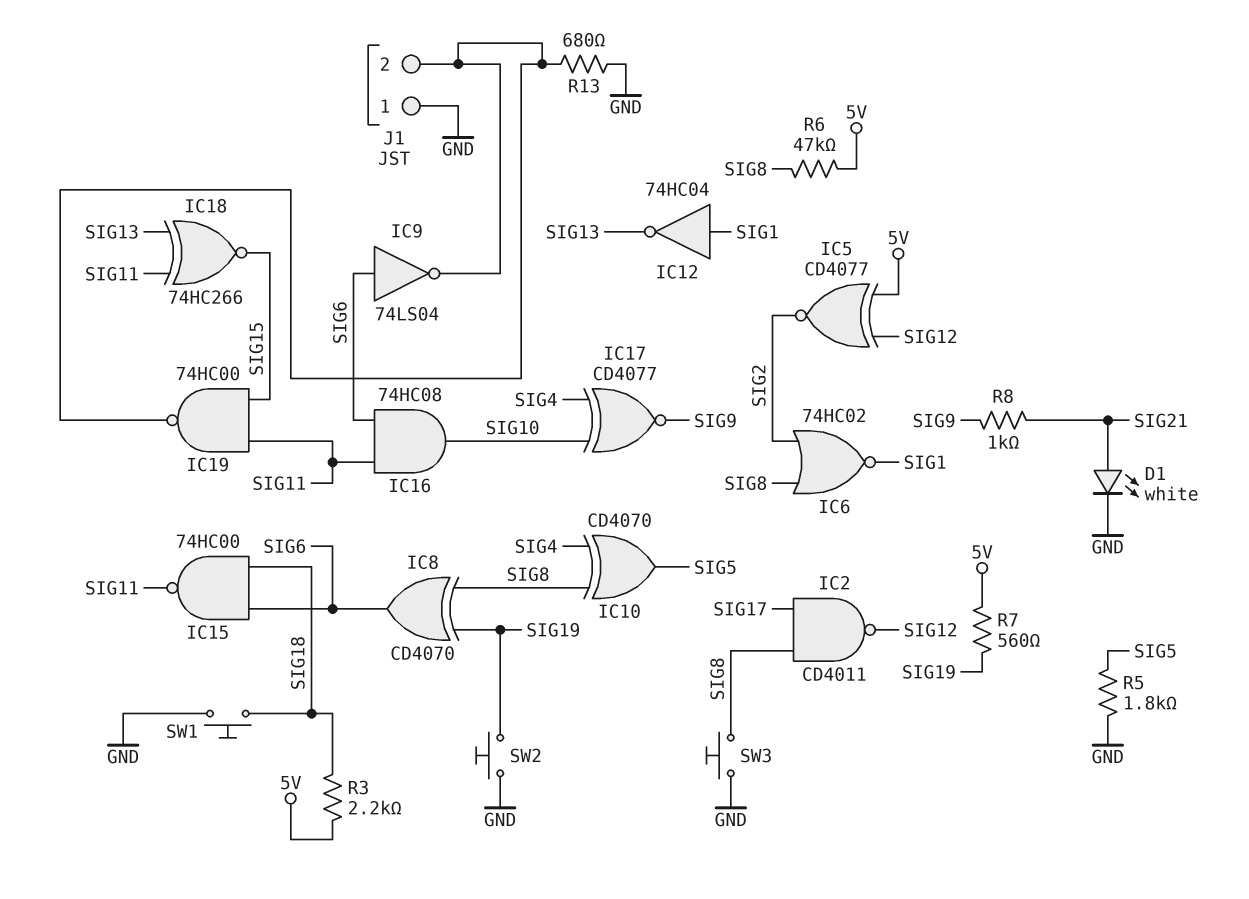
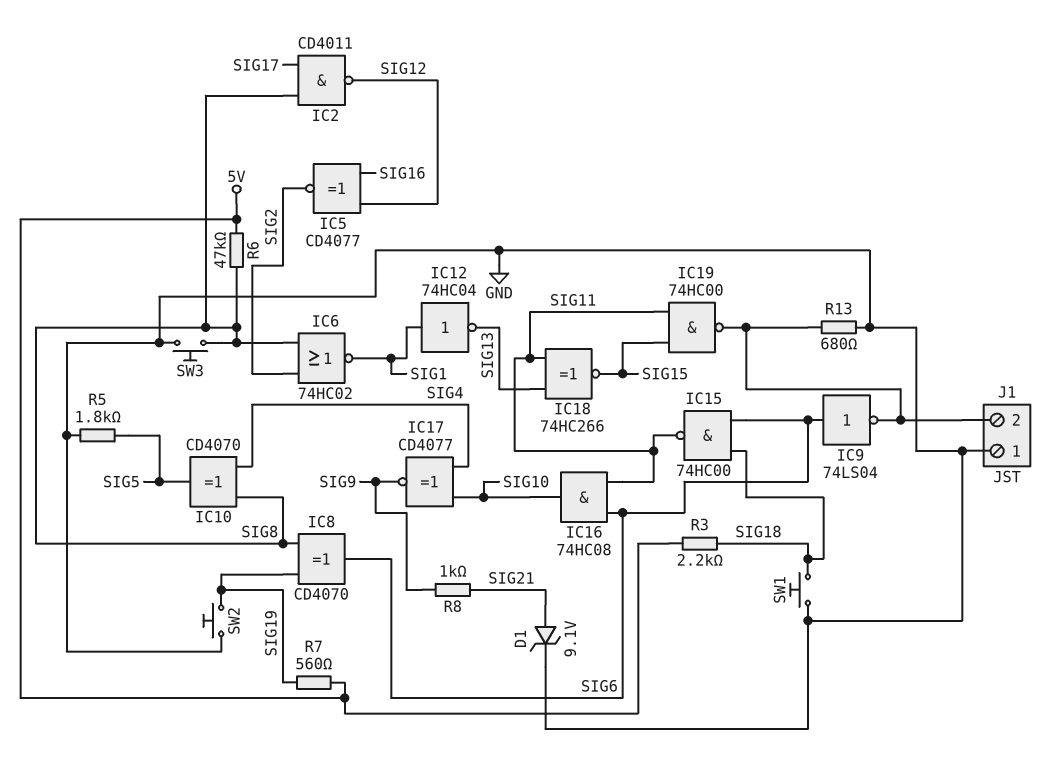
D1: LED white (A SIG21, K GND) -> zener 9.1V (A SIG21, K GND)
IC5: XNOR CD4077 (in 5V, in SIG12, out SIG2) -> XNOR CD4077 (in SIG12, in SIG16, out SIG2)

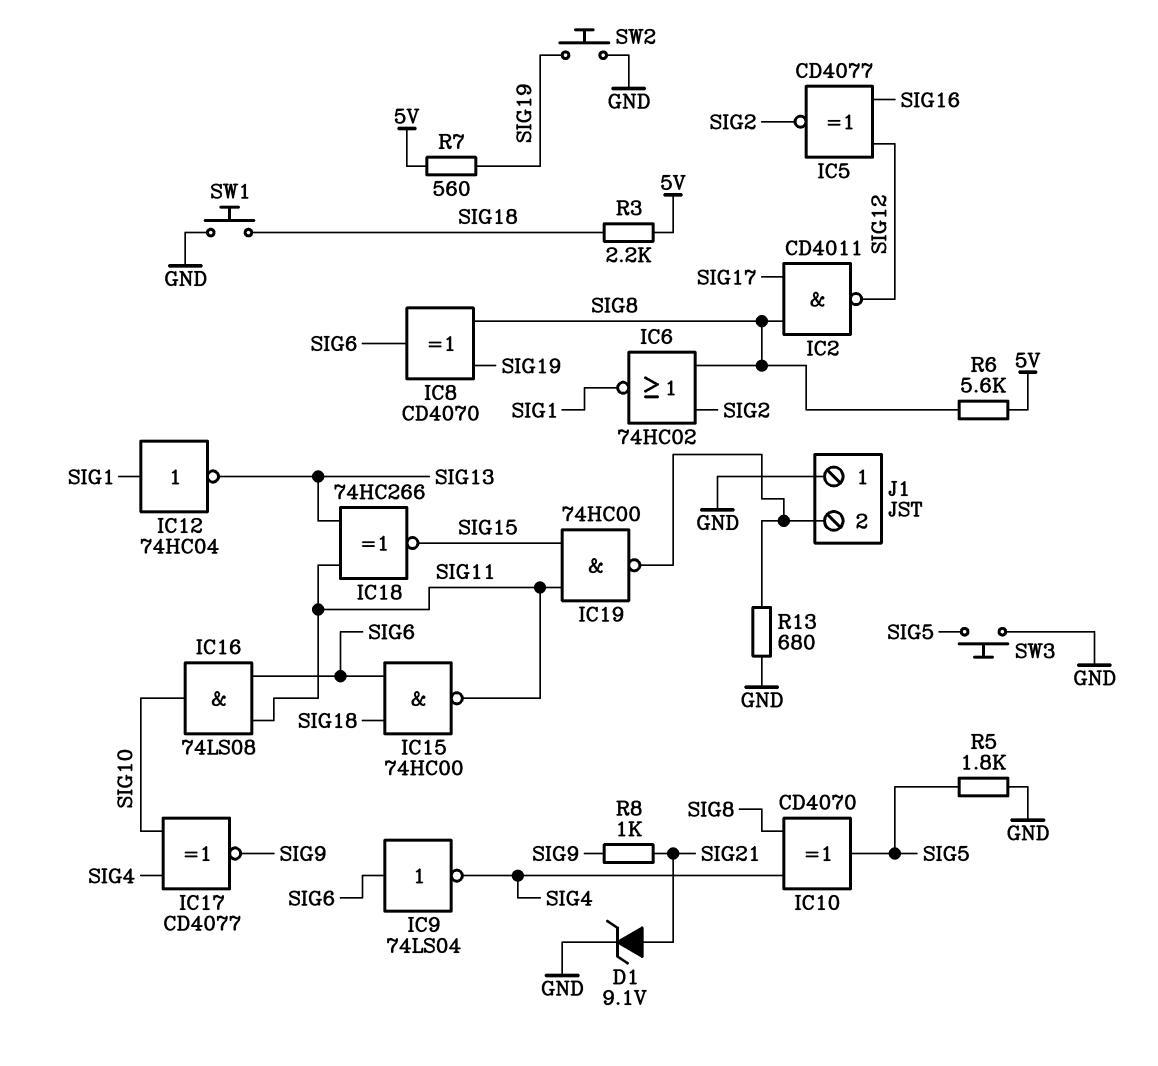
IC9: NOT 74LS04 (in SIG6, out J1/2) -> NOT 74LS04 (in SIG6, out SIG4)
IC16: AND 74HC08 (in SIG6, in SIG11, out SIG10) -> AND 74LS08 (in SIG6, in SIG11, out SIG10)
R6: 47k (5V, SIG8) -> 5.6k (5V, SIG8)
SW3: button (GND, SIG8) -> button (GND, SIG5)

